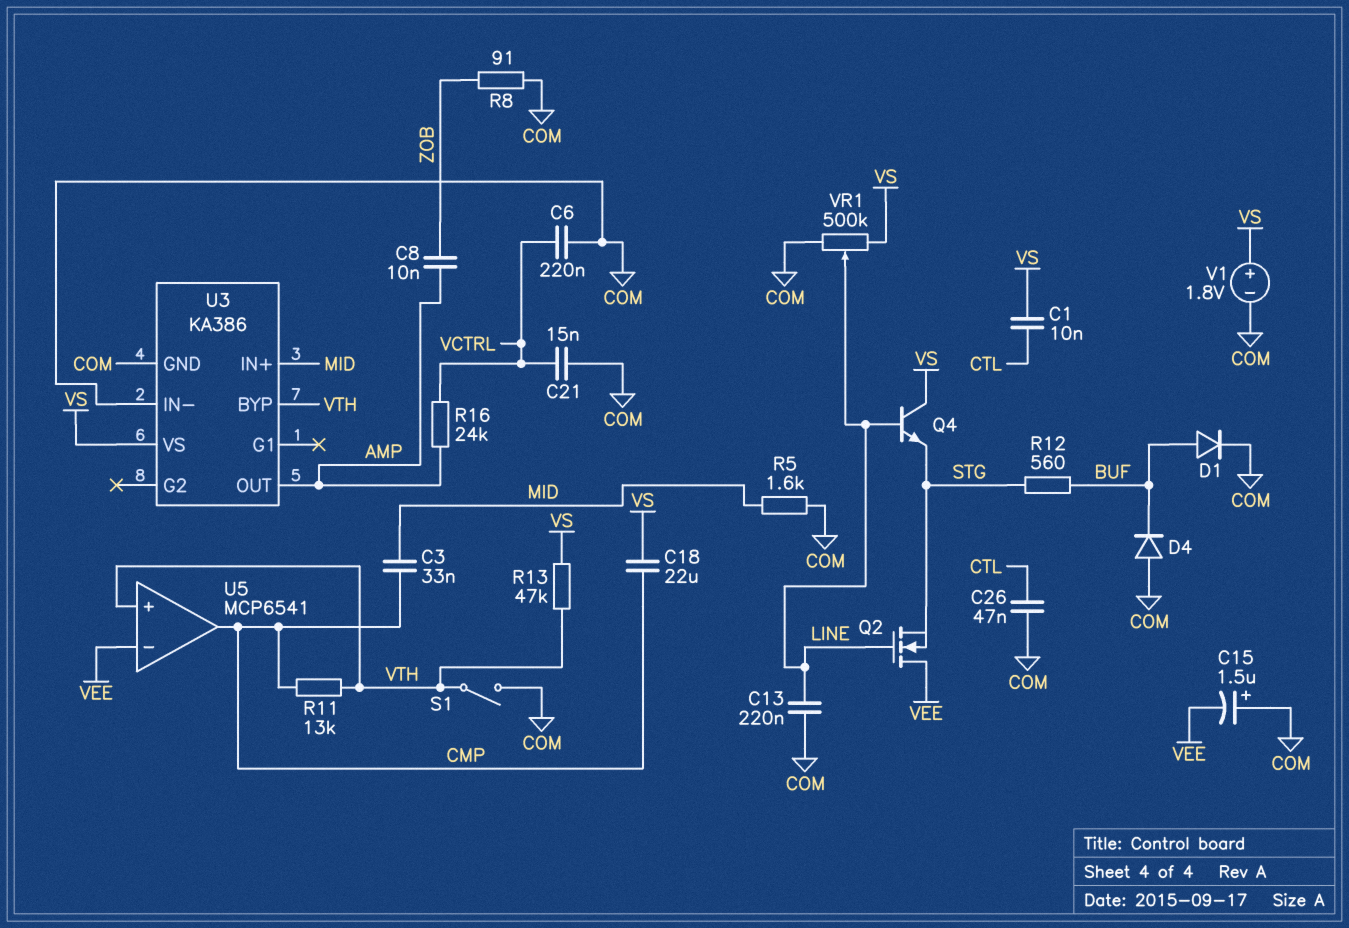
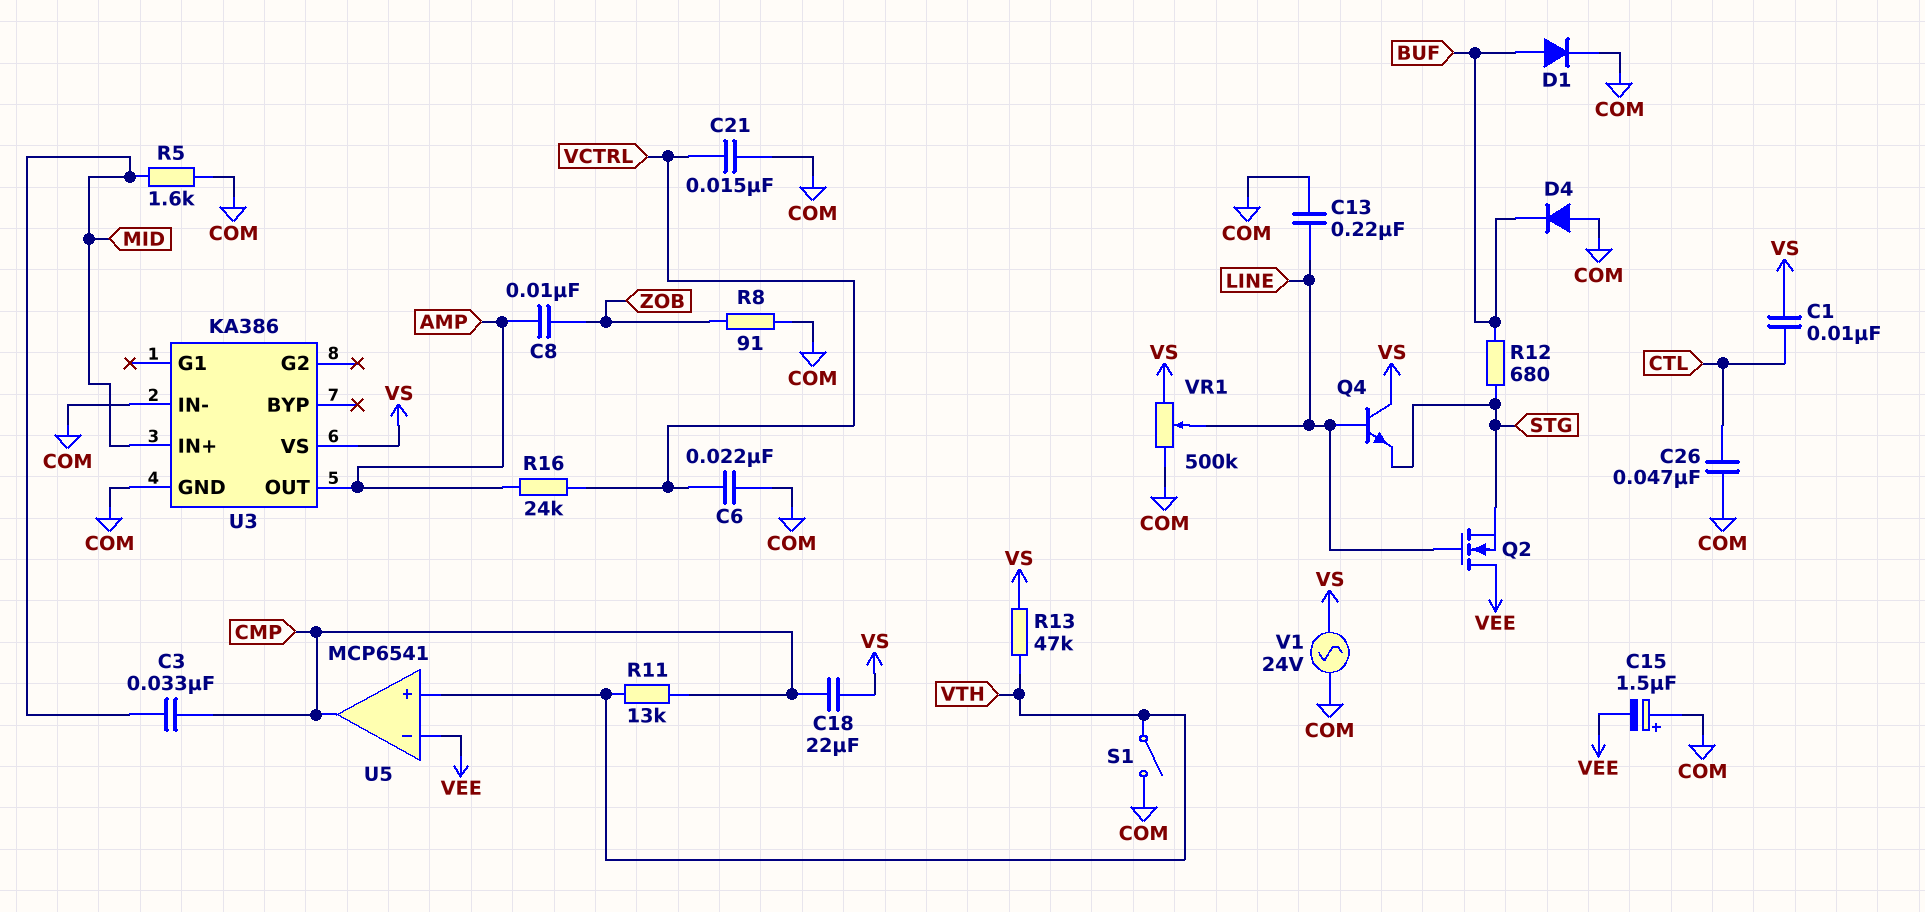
C6: 220nF (COM, VCTRL) -> 22nF (COM, VCTRL)
R12: 560 (BUF, STG) -> 680 (BUF, STG)
U3 pin BYP: VTH -> none
V1: 1.8V (plus VS, minus COM) -> AC 24V (COM, VS)

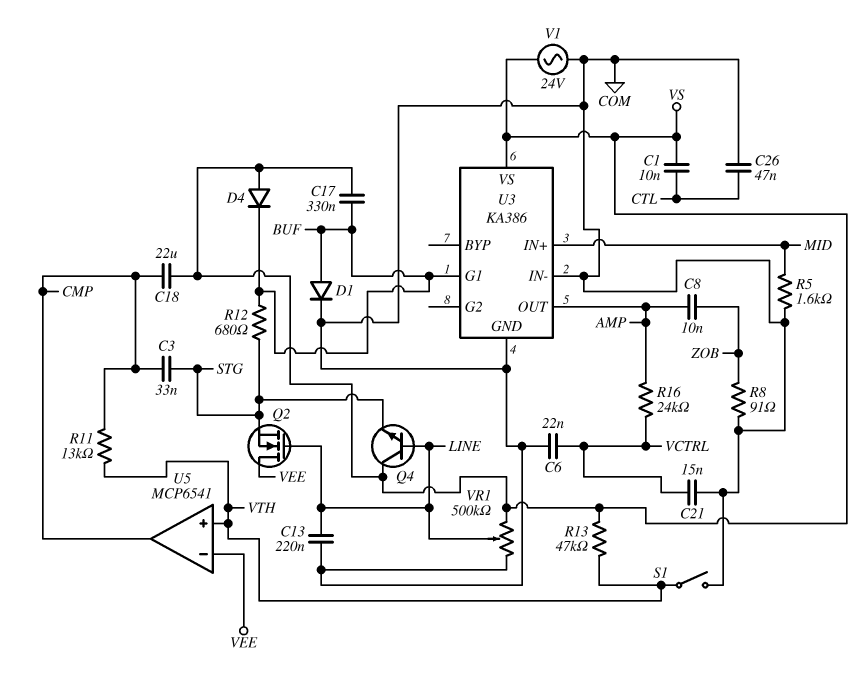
C3: 33nF (CMP, MID) -> 33nF (CMP, STG)
C15: 1.5uF (plus COM, minus VEE) -> none
C17: none -> 330nF (BUF, VS)
D4: diode (A COM, K BUF) -> diode (A VS, K BUF)
U3 pin G1: none -> BUF

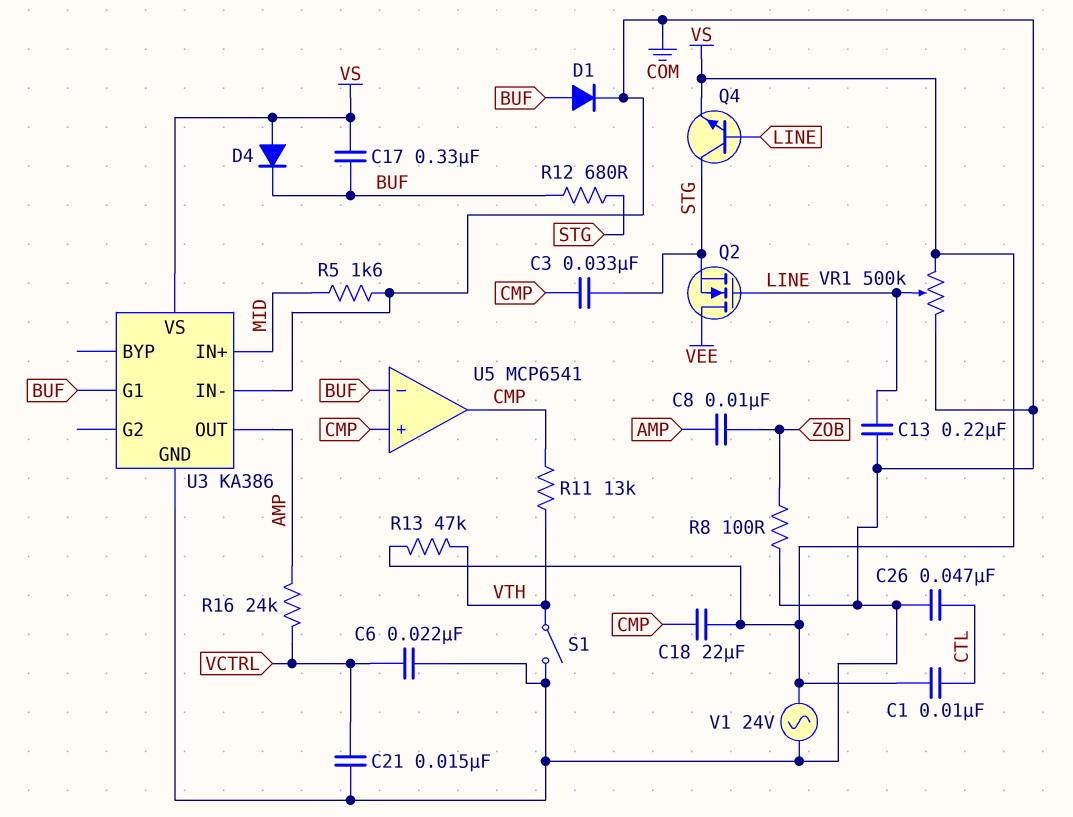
Q4: NPN (B LINE, C VS, E STG) -> NPN (B LINE, C STG, E VS)
R8: 91 (COM, ZOB) -> 100 (COM, ZOB)
U5 pin in+: VTH -> CMP
U5 pin in-: VEE -> BUF

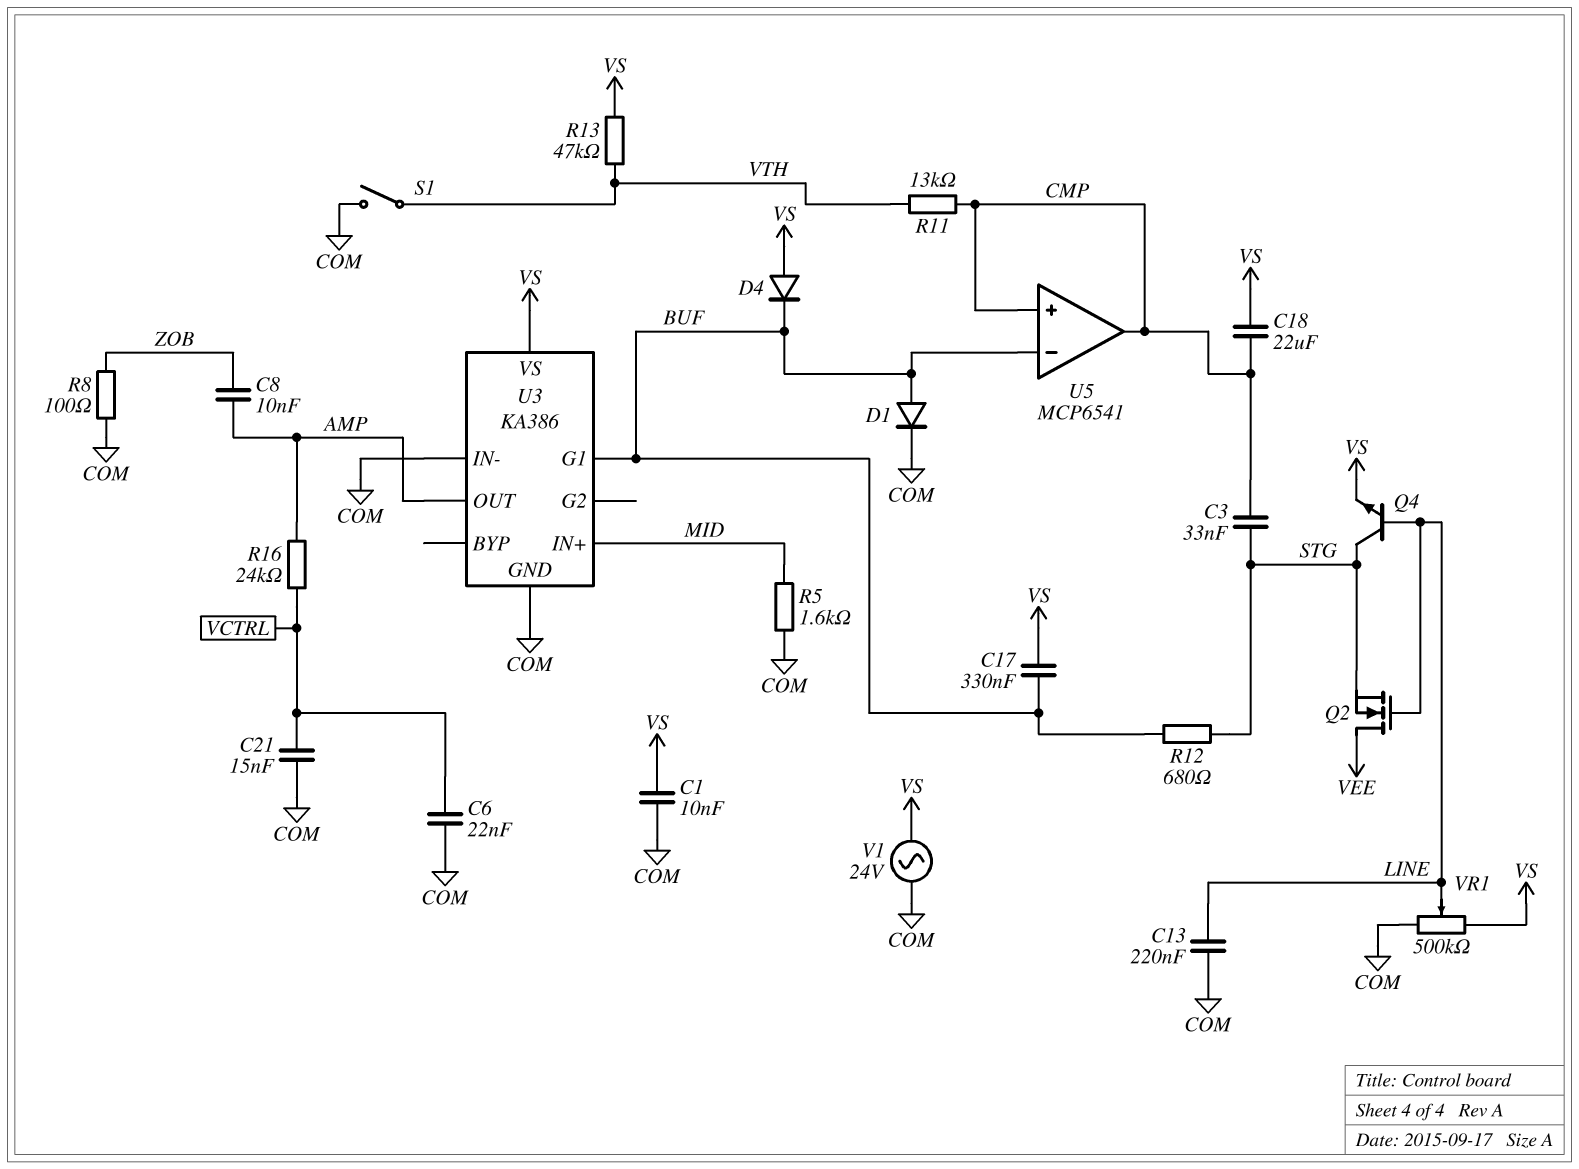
C1: 10nF (CTL, VS) -> 10nF (COM, VS)
C26: 47nF (COM, CTL) -> none

